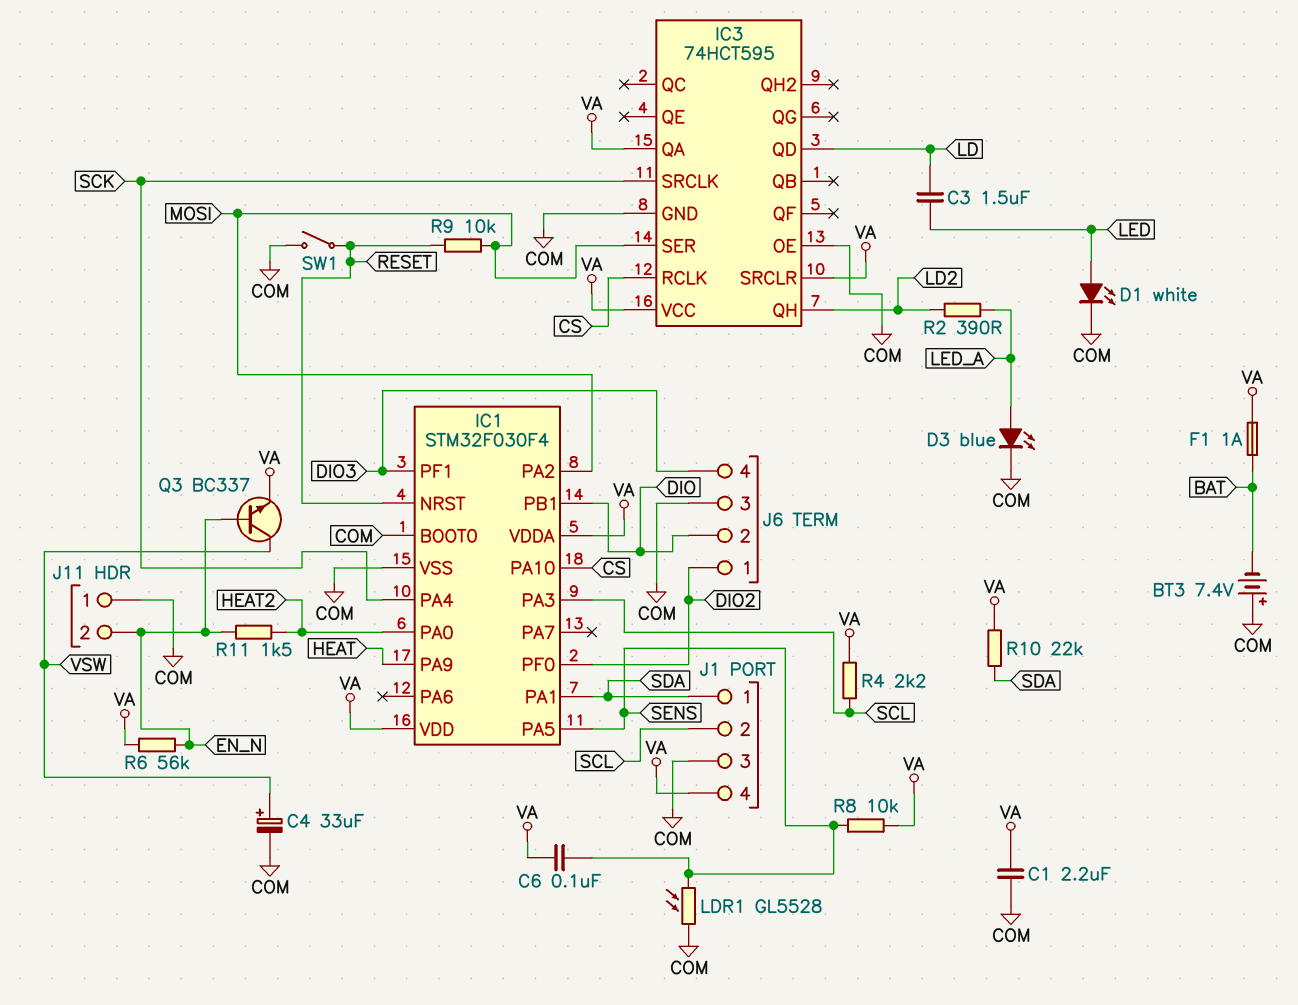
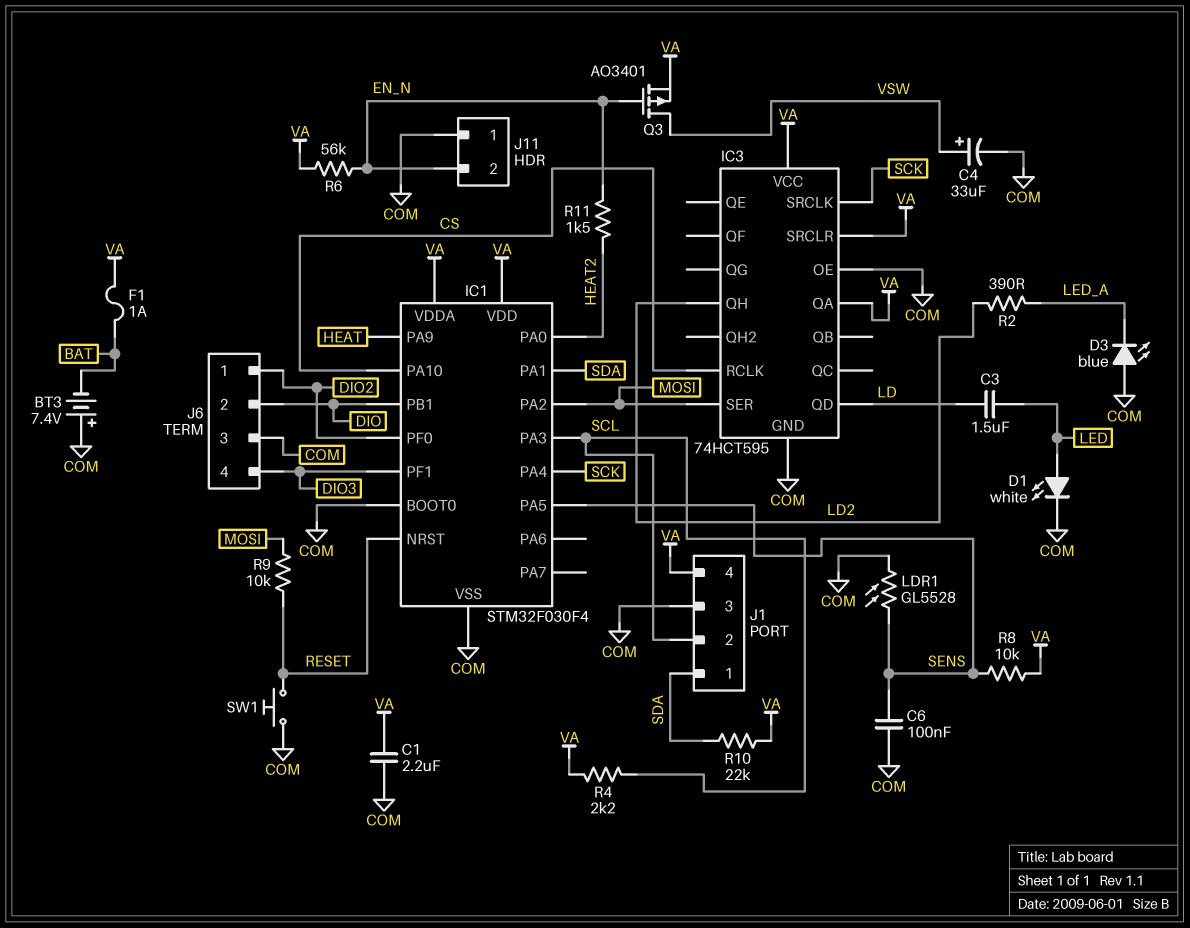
C6: 100nF (SENS, VA) -> 100nF (COM, SENS)
D3: LED blue (A LED_A, K COM) -> LED blue (A COM, K LED_A)
Q3: NPN BC337 (B EN_N, C VSW, E VA) -> PMOS AO3401 (G EN_N, D VSW, S VA)
SW1: switch (COM, RESET) -> button (COM, RESET)

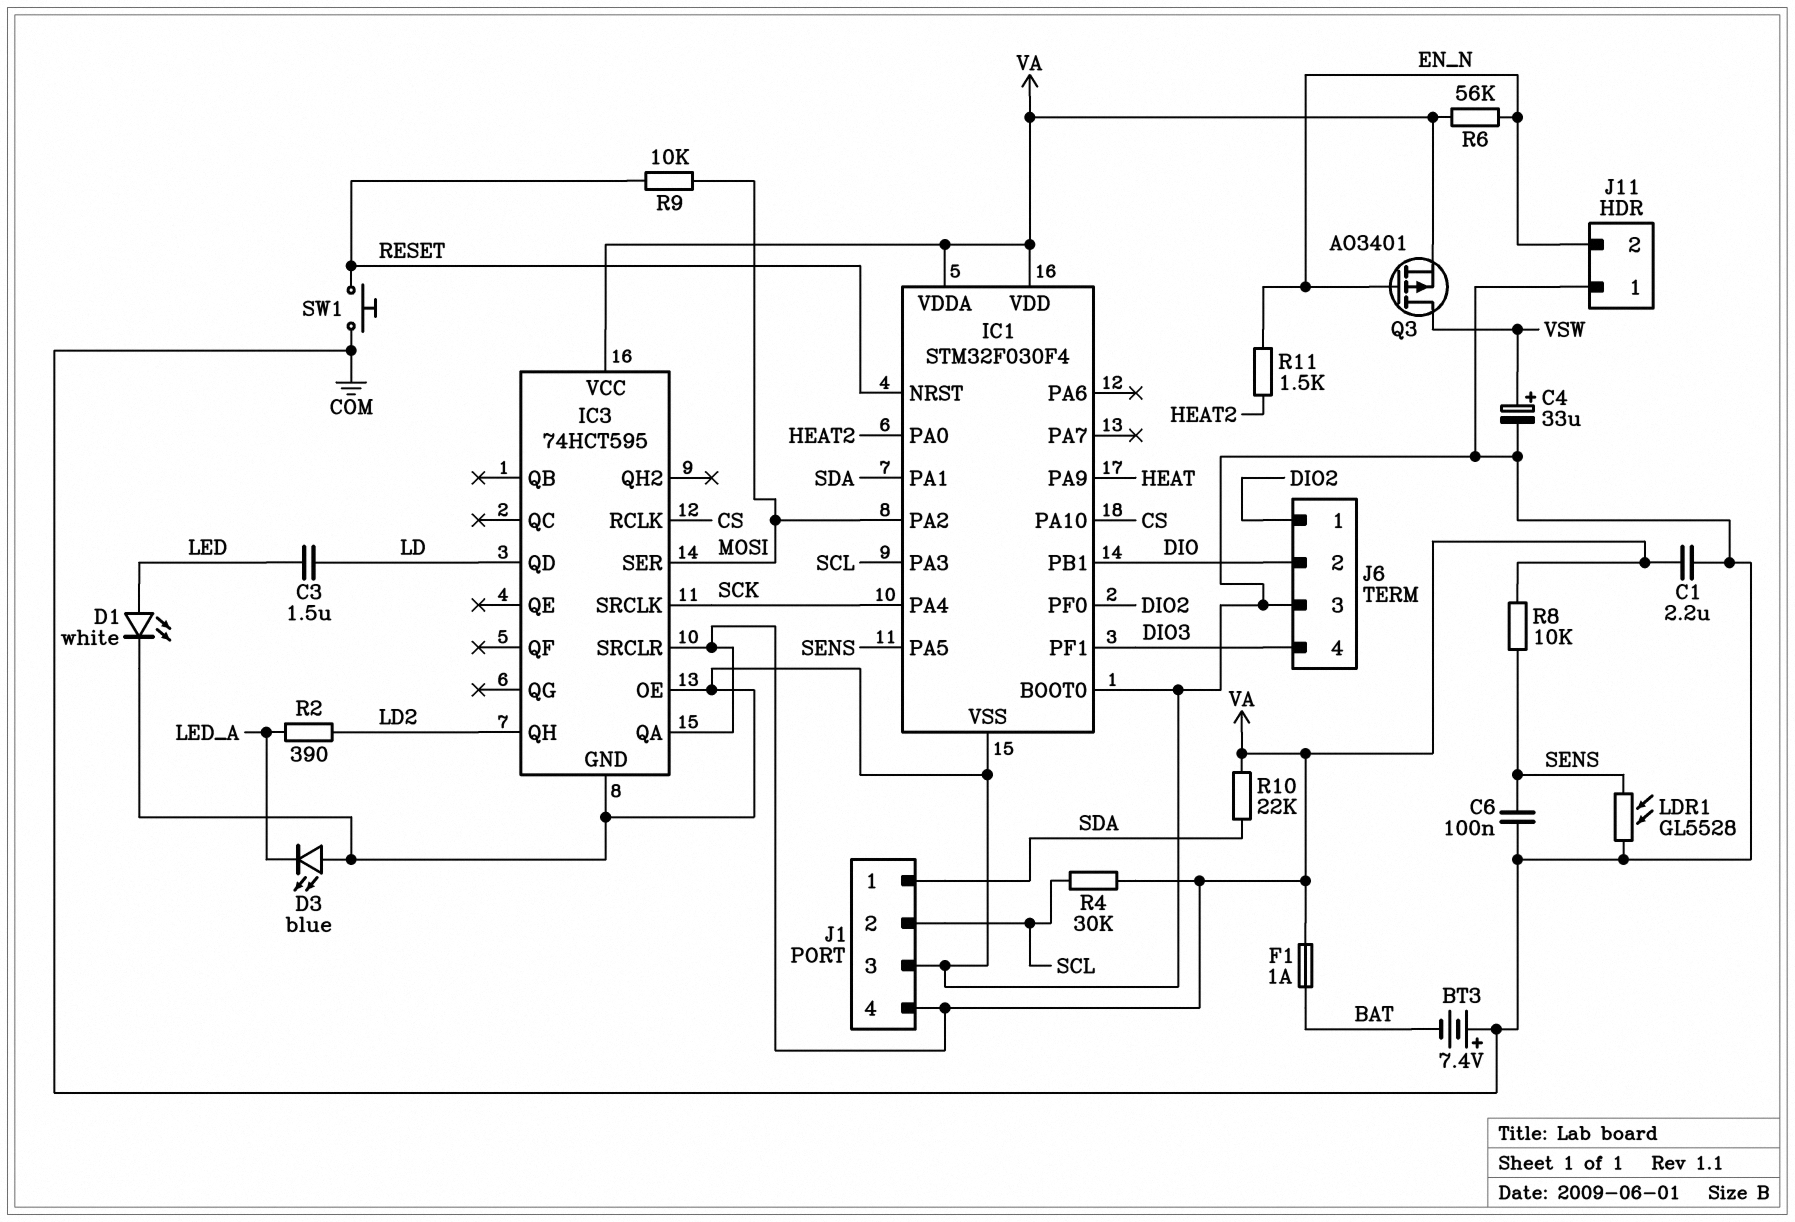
R4: 2.2k (SCL, VA) -> 30k (SCL, VA)

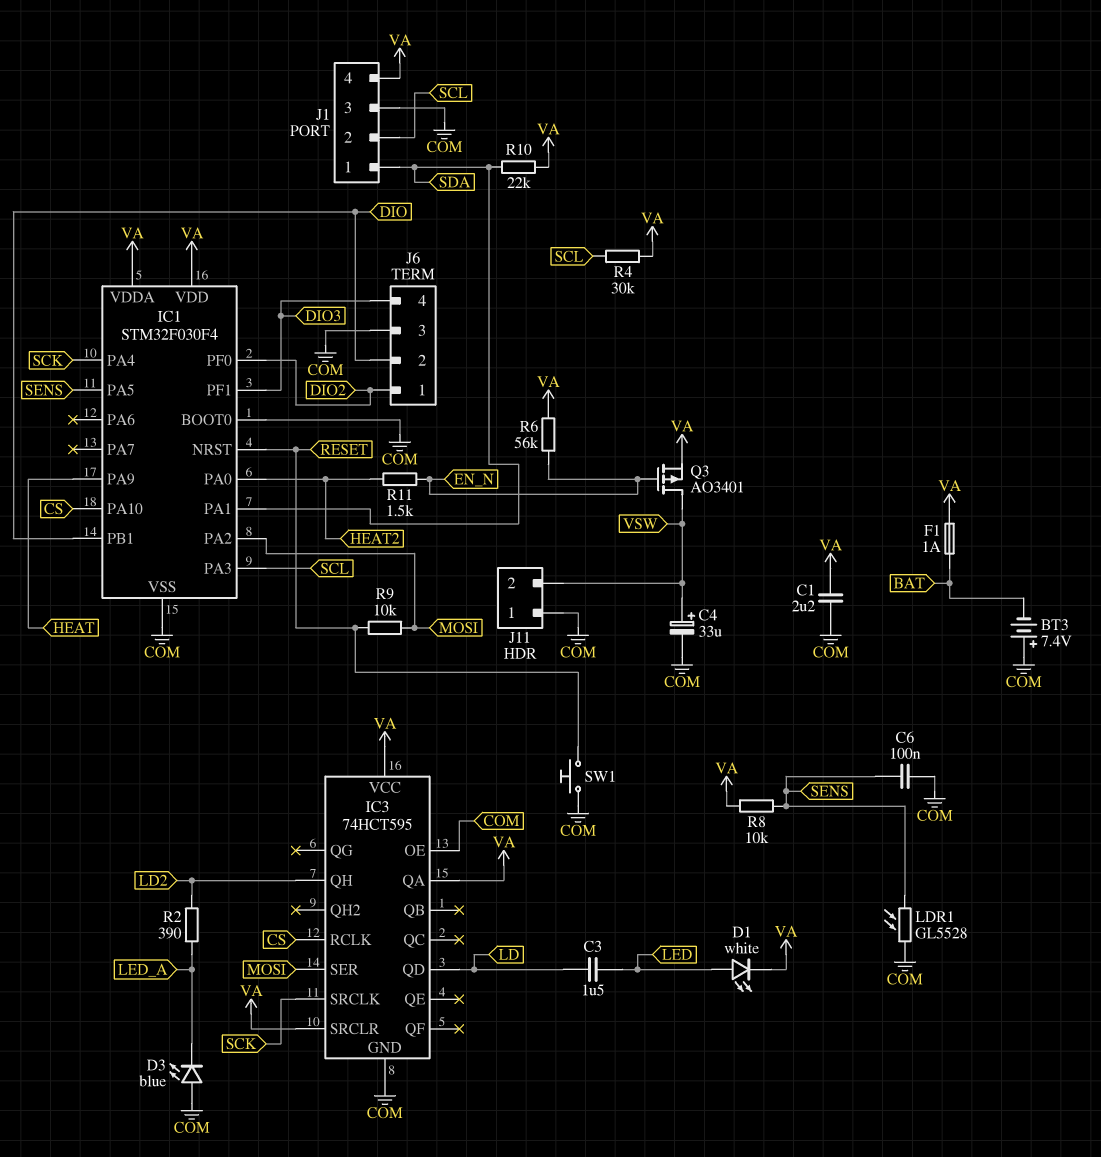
D1: LED white (A LED, K COM) -> LED white (A LED, K VA)
J11 pin 2: EN_N -> VSW

